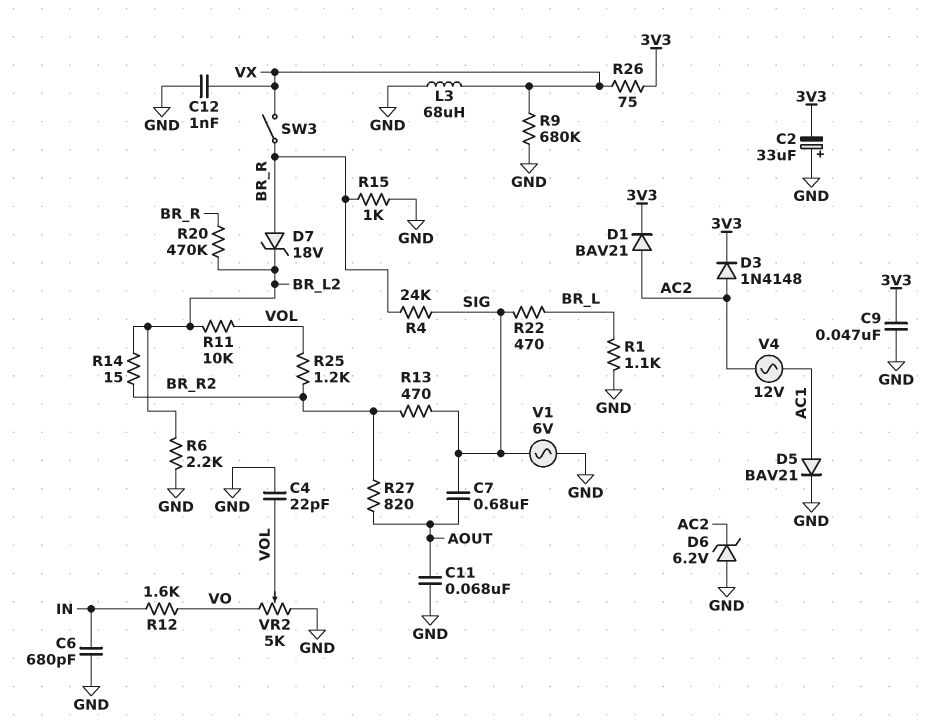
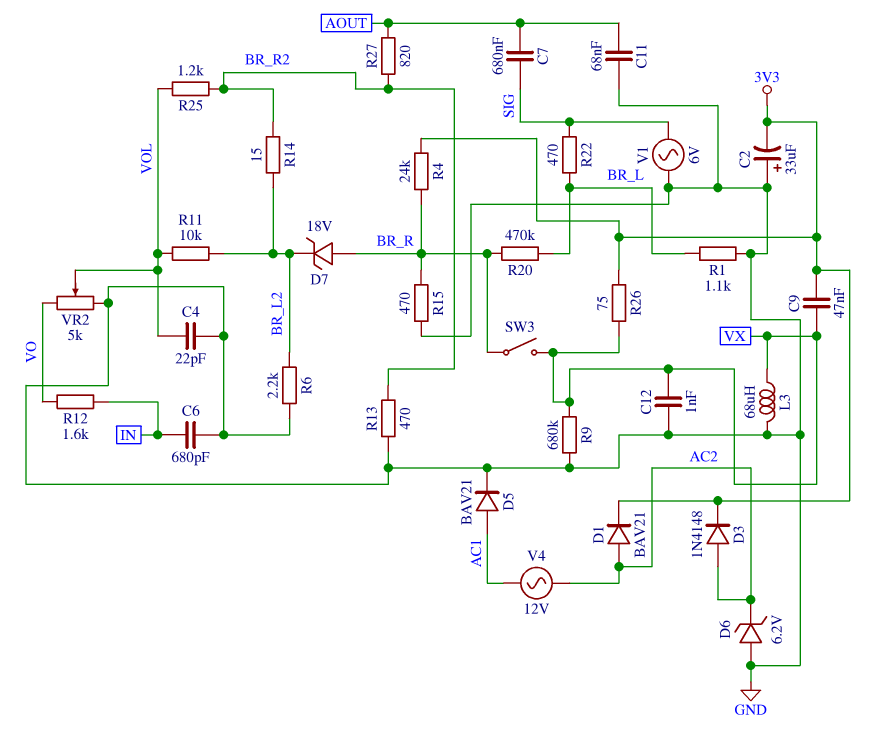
C9: 47nF (3V3, GND) -> 47nF (3V3, VX)
R4: 24k (BR_R, SIG) -> 24k (3V3, BR_R)
R13: 470 (BR_R2, SIG) -> 470 (BR_R2, GND)
R15: 1k (BR_R, GND) -> 470 (BR_R, GND)
R20: 470k (BR_L2, BR_R) -> 470k (BR_L, BR_R)

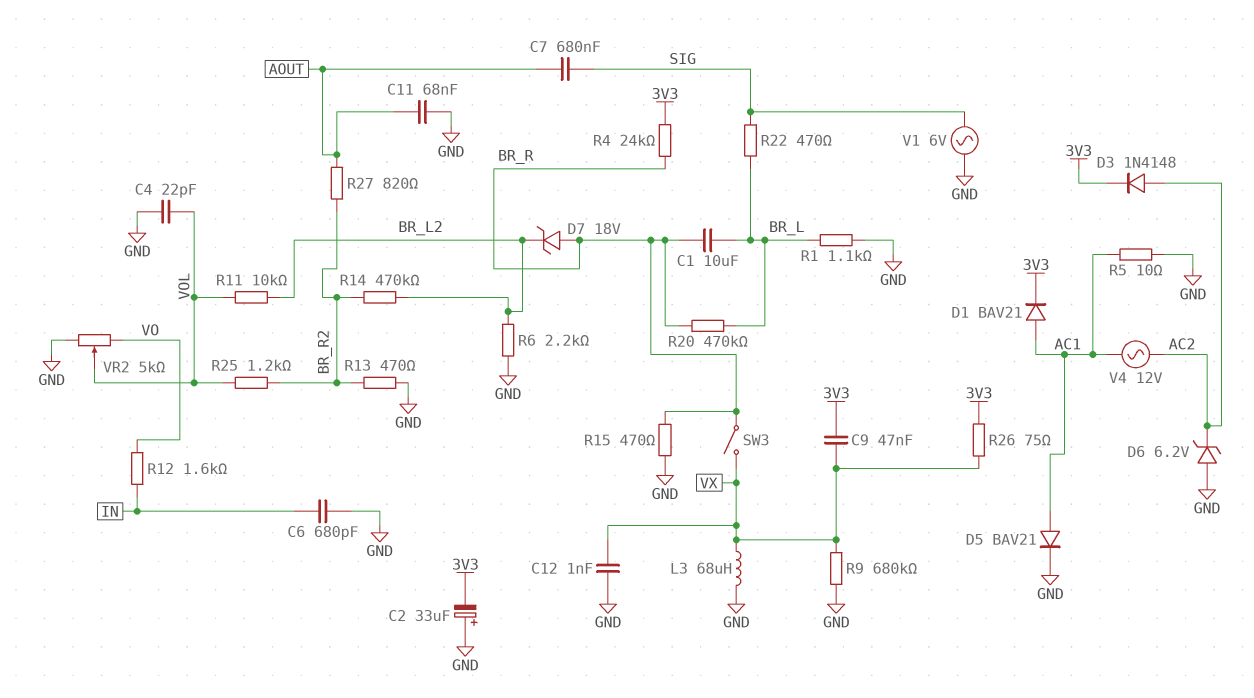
C1: none -> 10uF (BR_L, BR_R)
D1: diode BAV21 (A AC2, K 3V3) -> diode BAV21 (A AC1, K 3V3)
R5: none -> 10 (AC1, GND)
R14: 15 (BR_L2, BR_R2) -> 470k (BR_L2, BR_R2)

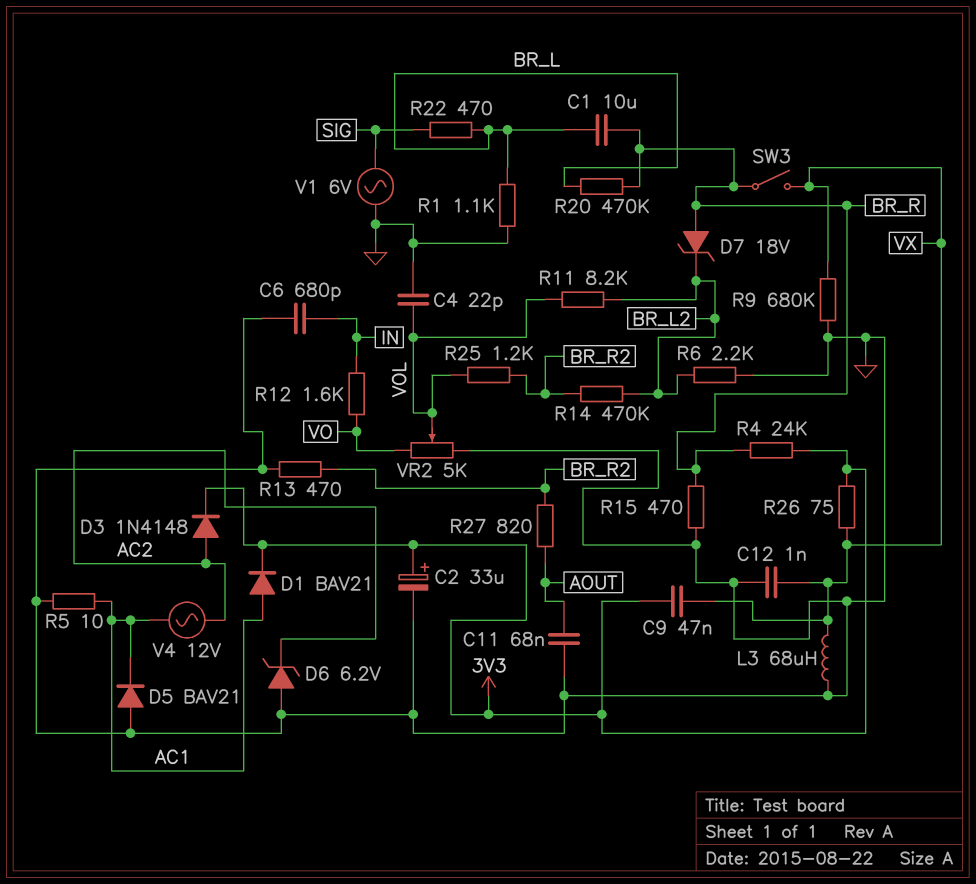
C2: 33uF (plus GND, minus 3V3) -> 33uF (plus 3V3, minus GND)
C7: 680nF (AOUT, SIG) -> none
D5: diode BAV21 (A AC1, K GND) -> diode BAV21 (A GND, K AC1)
R11: 10k (BR_L2, VOL) -> 8.2k (BR_L2, VOL)

